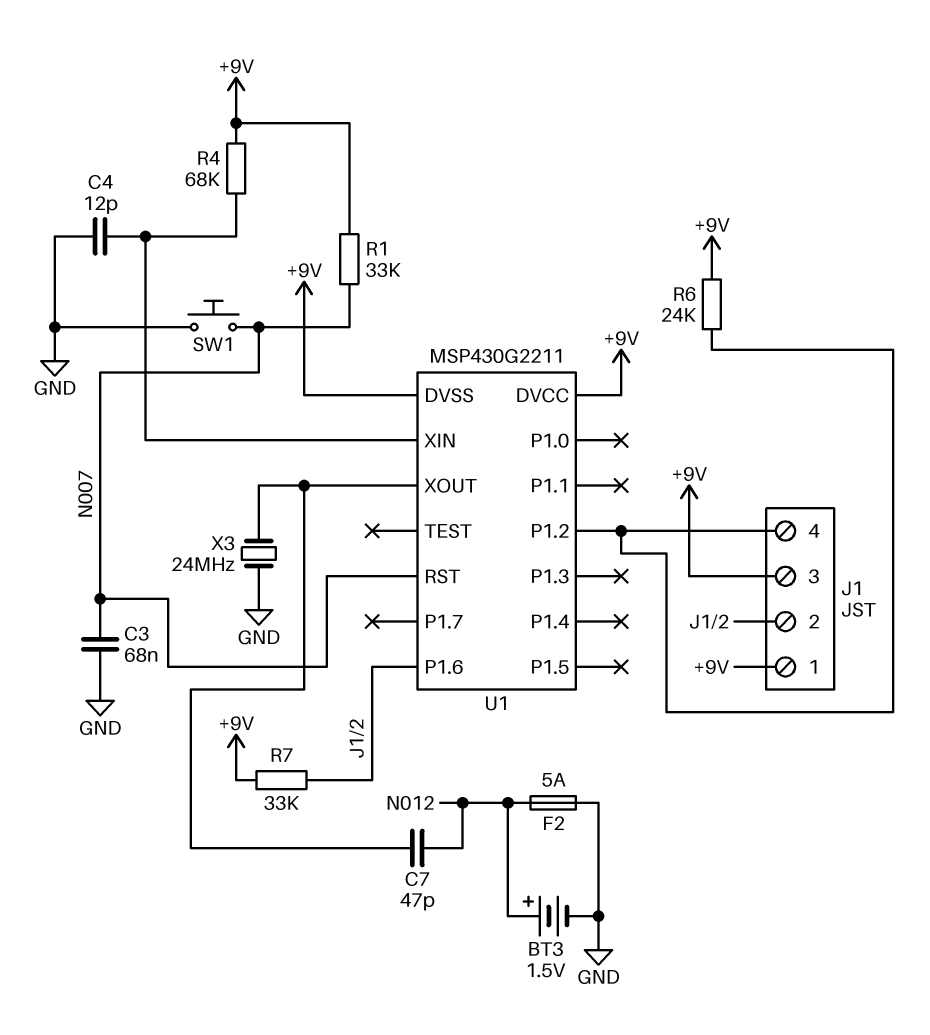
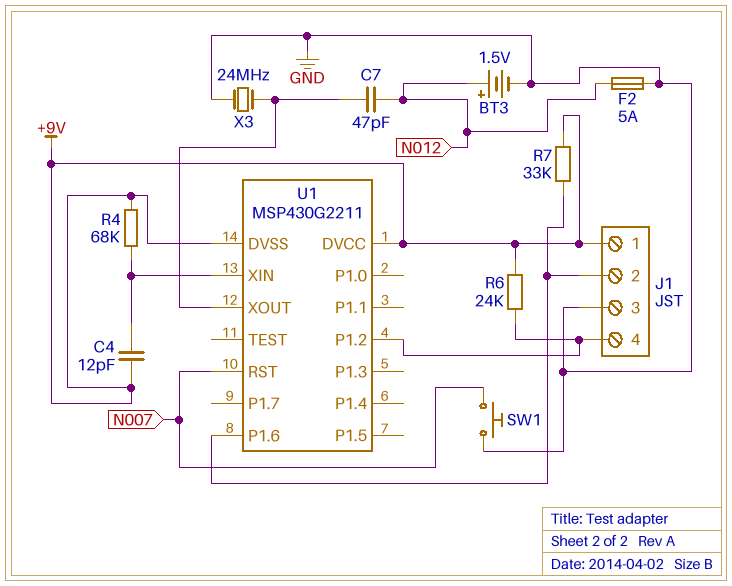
C3: 68nF (GND, N007) -> none
C4: 12pF (GND, U1/XIN) -> 12pF (+9V, U1/XIN)
J1 pin 3: +9V -> GND
R1: 33k (+9V, N007) -> none

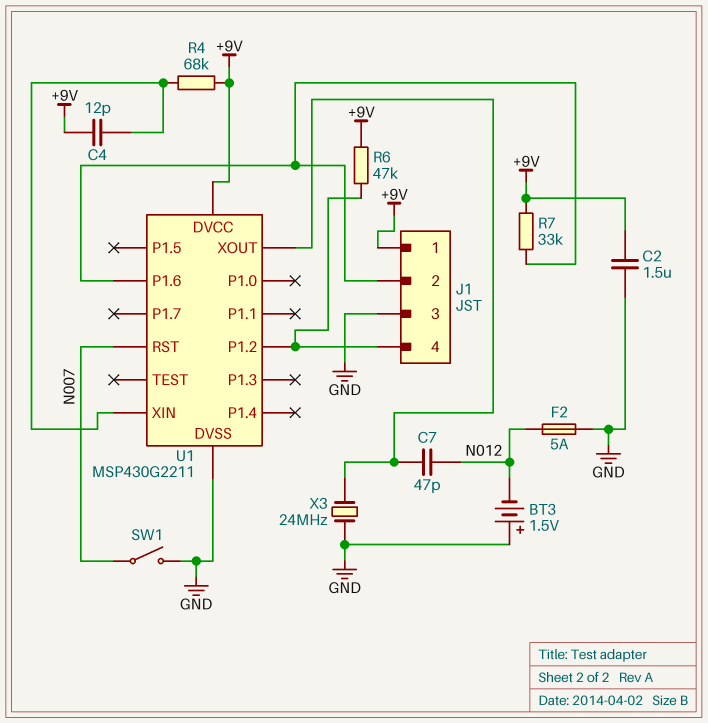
BT3: 1.5V (plus N012, minus GND) -> 1.5V (plus GND, minus N012)
C2: none -> 1.5uF (+9V, GND)
R6: 24k (+9V, J1/4) -> 47k (+9V, J1/4)
SW1: button (GND, N007) -> switch (GND, N007)
U1 pin DVSS: +9V -> GND

